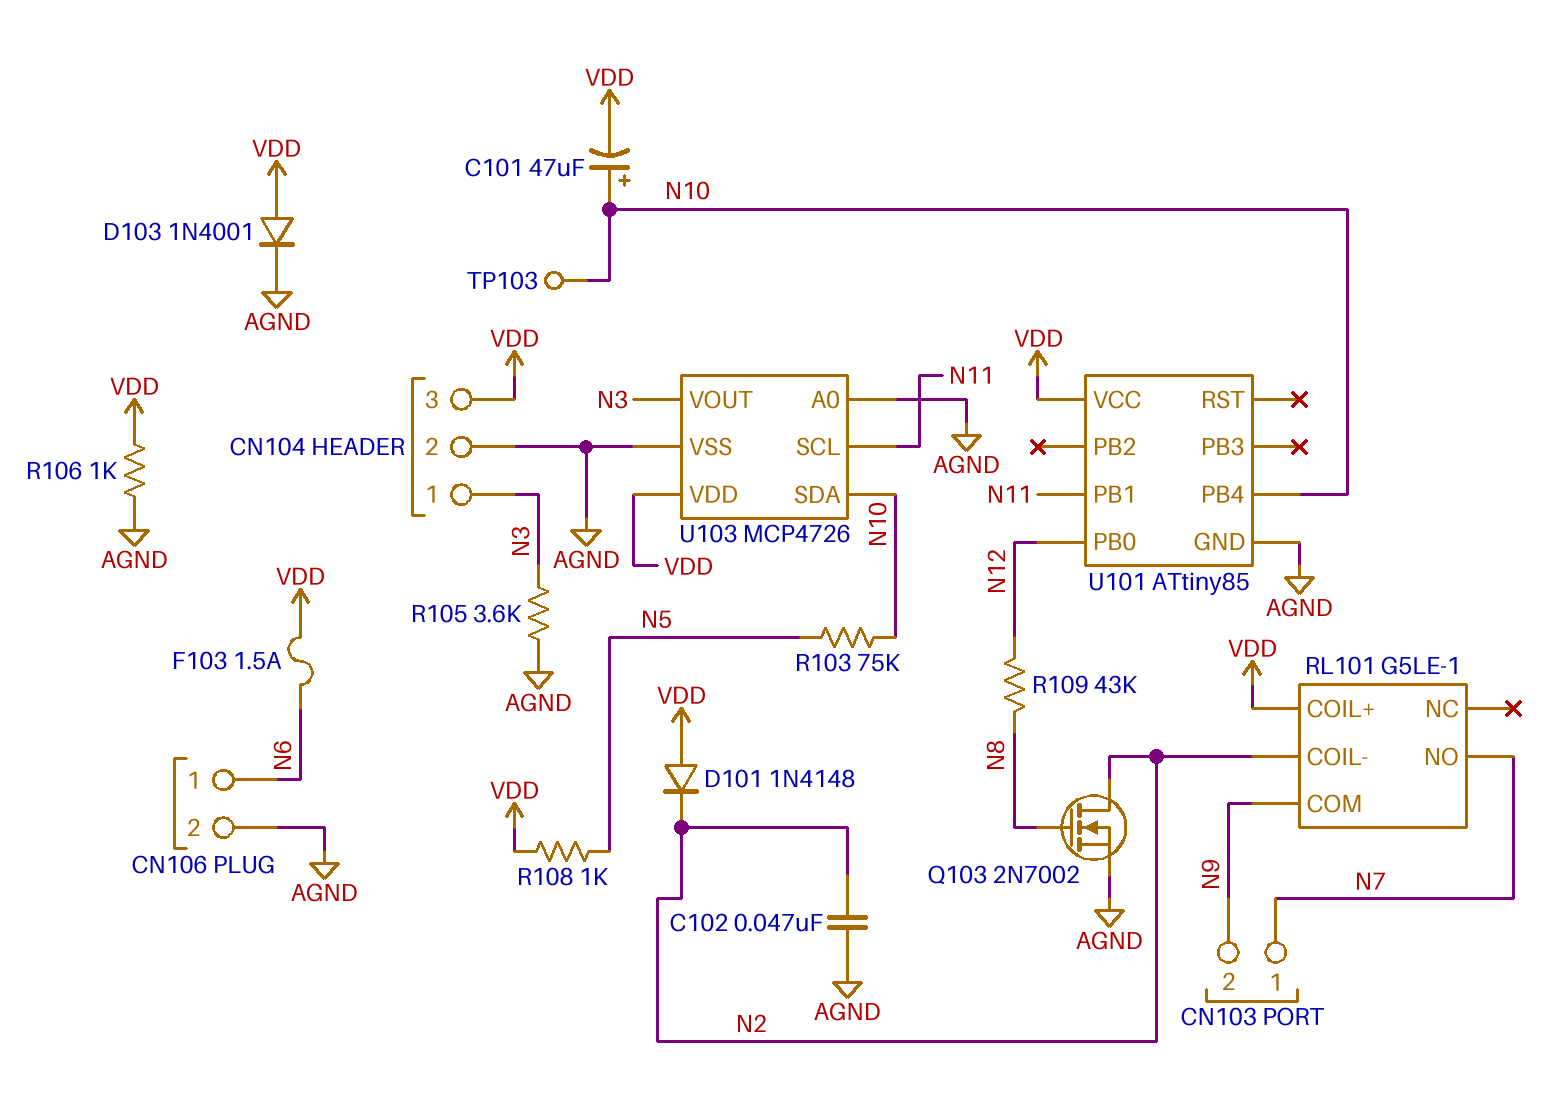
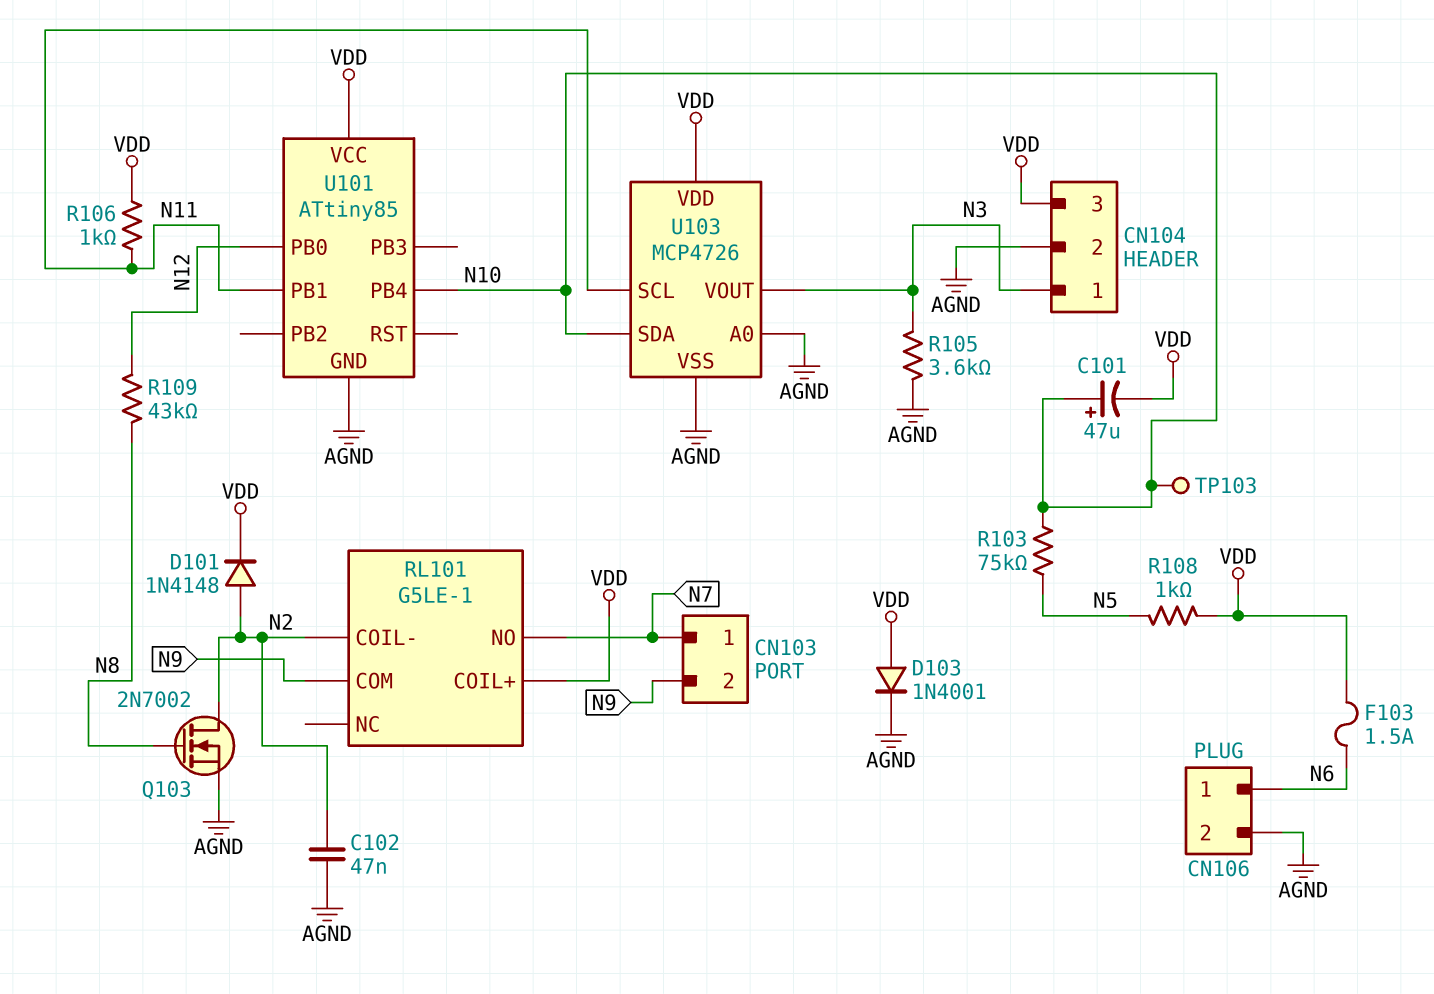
D101: diode 1N4148 (A VDD, K N2) -> diode 1N4148 (A N2, K VDD)
R106: 1k (AGND, VDD) -> 1k (N11, VDD)

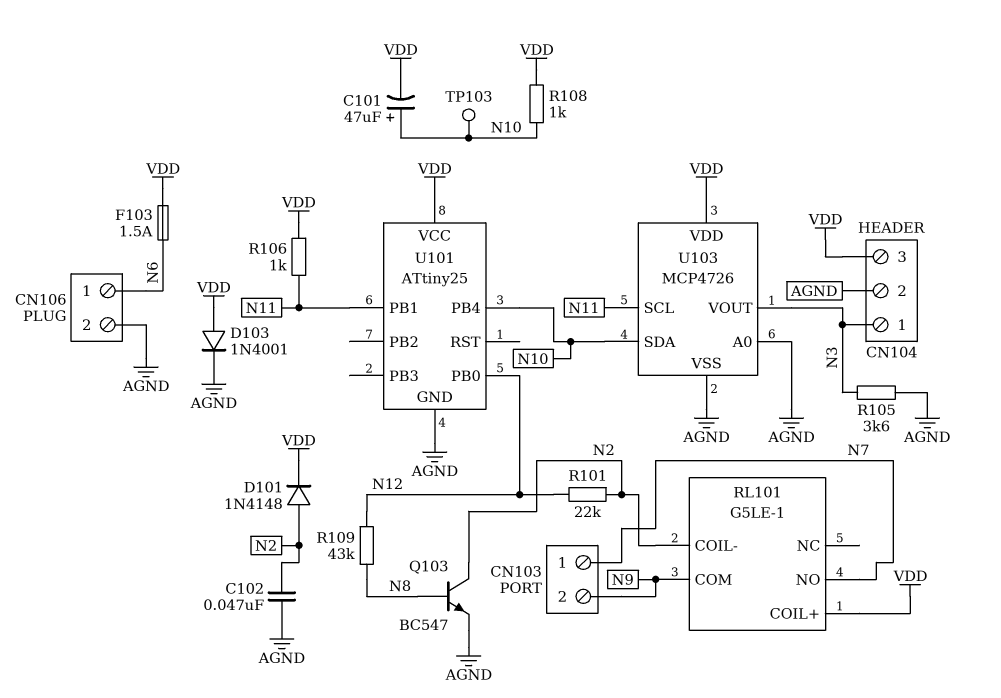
Q103: NMOS 2N7002 (G N8, D N2, S AGND) -> NPN BC547 (B N8, C N2, E AGND)
R101: none -> 22k (N2, N12)
R103: 75k (N5, N10) -> none
R108: 1k (N5, VDD) -> 1k (N10, VDD)
U101: ATtiny85 -> ATtiny25

